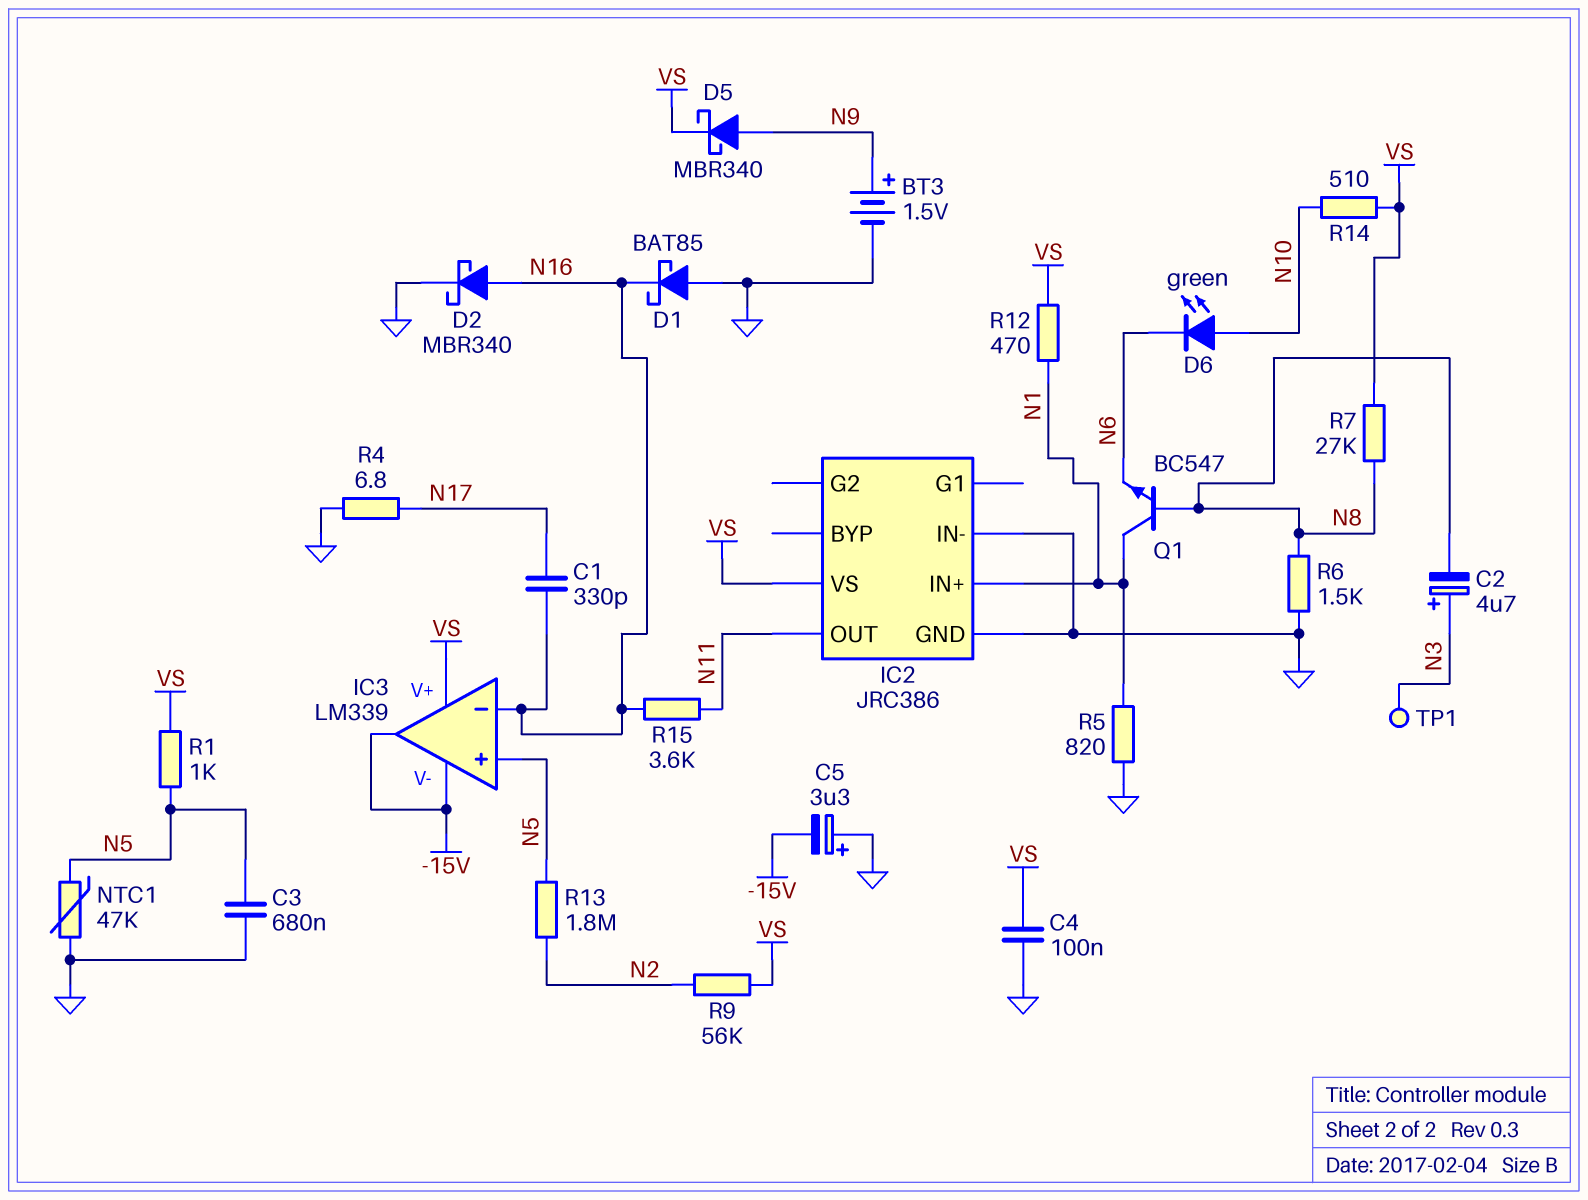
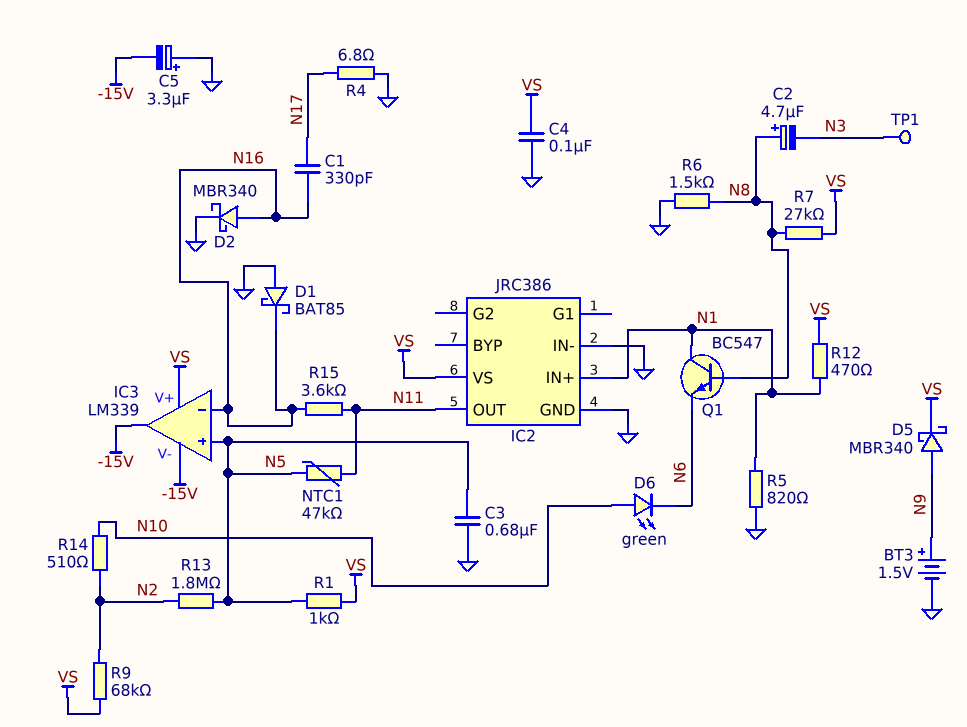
C2: 4.7uF (plus N3, minus N8) -> 4.7uF (plus N8, minus N3)
NTC1: 47k (GND, N5) -> 47k (N5, N11)
R9: 56k (N2, VS) -> 68k (N2, VS)
R14: 510 (N10, VS) -> 510 (N2, N10)

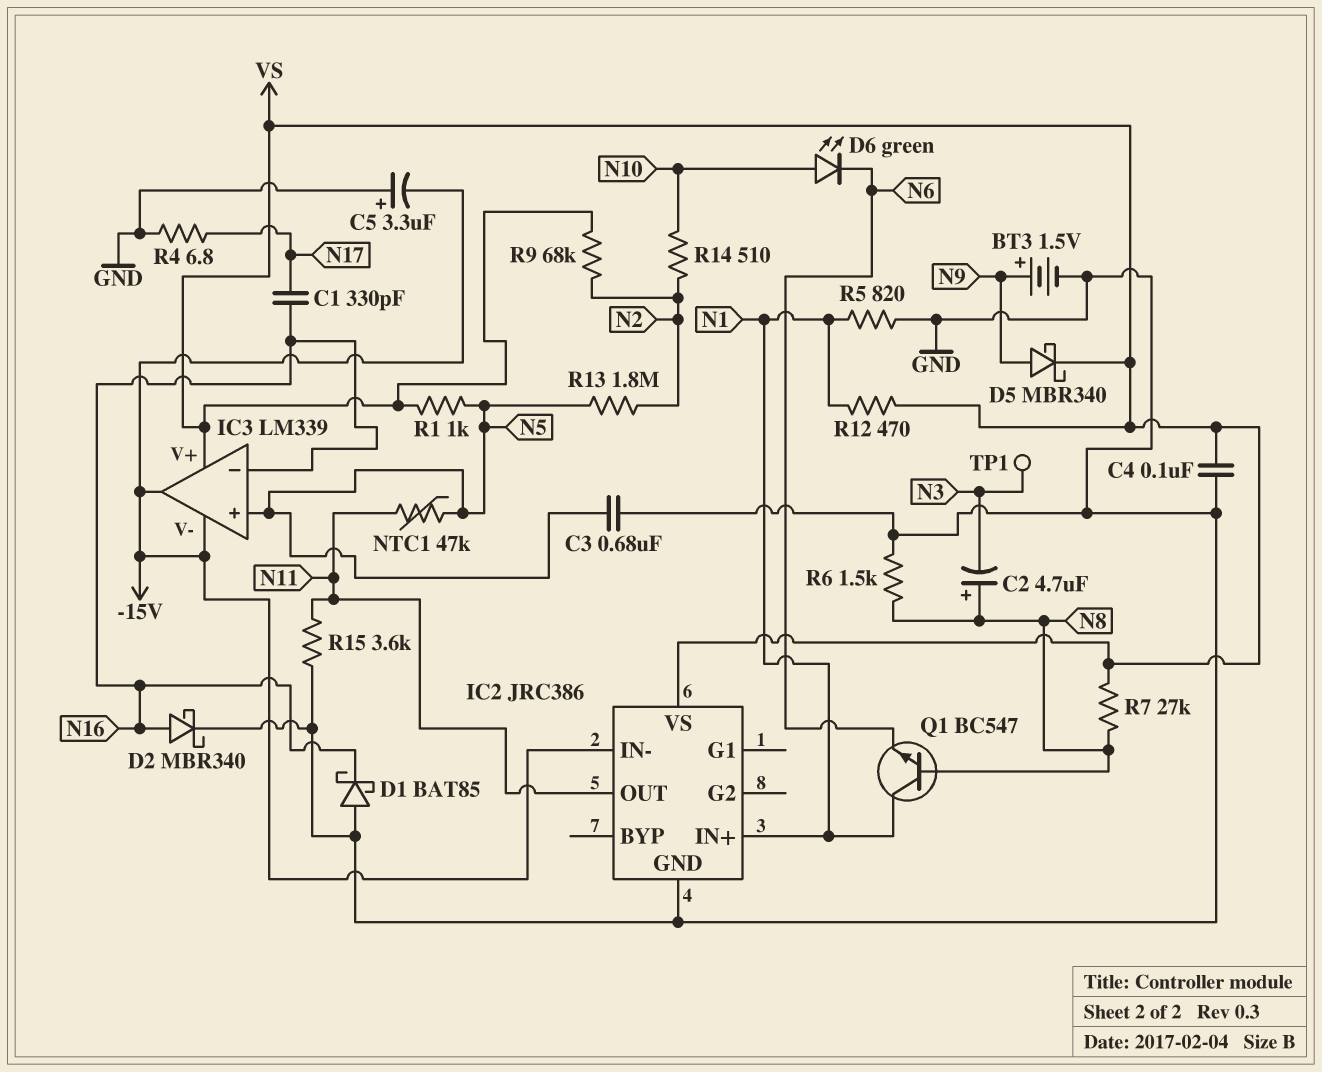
IC2 pin IN-: GND -> -15V
R15: 3.6k (N11, N16) -> 3.6k (GND, N11)

